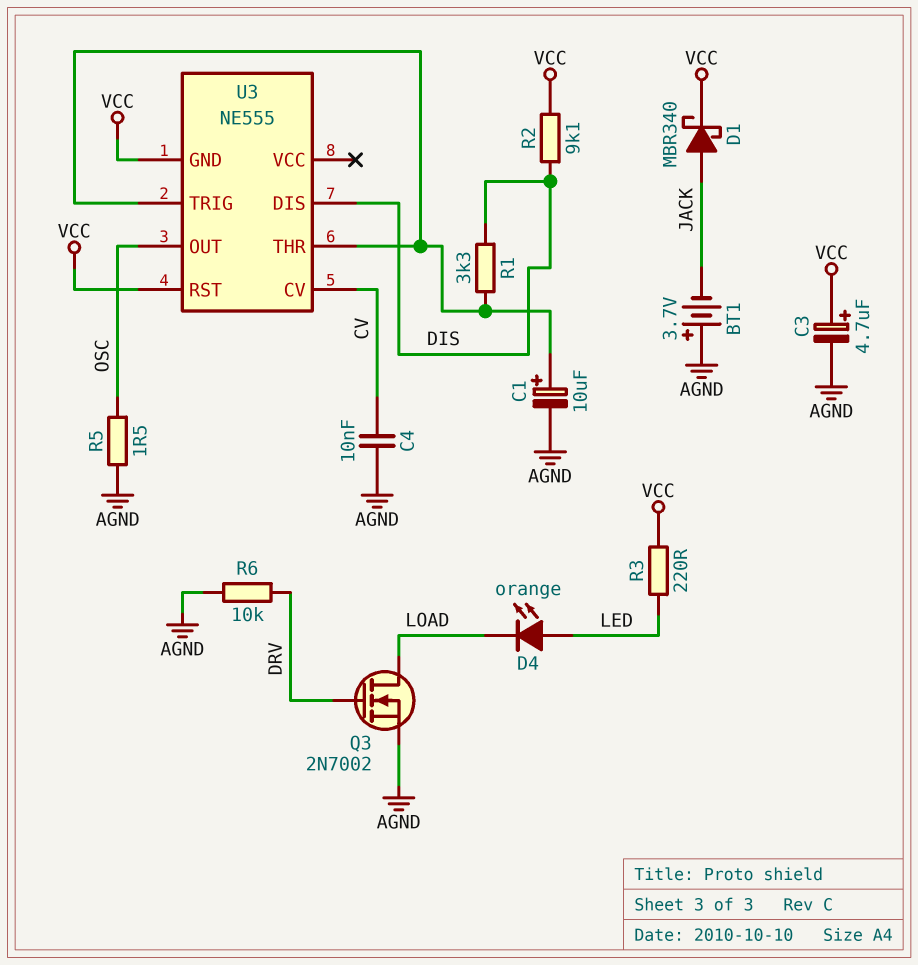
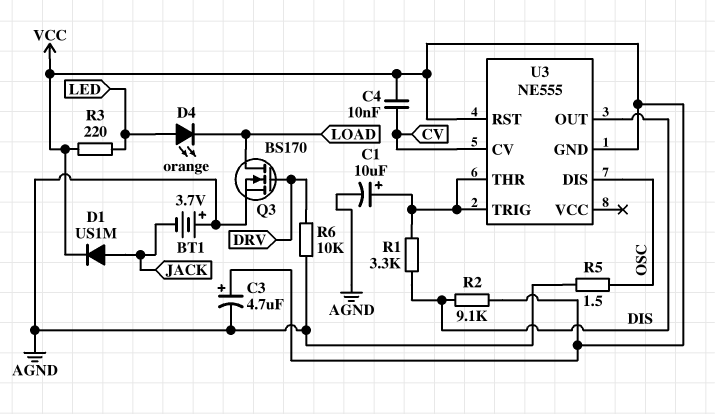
C4: 10nF (AGND, CV) -> 10nF (CV, VCC)
D1: schottky MBR340 (A JACK, K VCC) -> diode US1M (A JACK, K VCC)
Q3: NMOS 2N7002 (G DRV, D LOAD, S AGND) -> NMOS BS170 (G DRV, D LOAD, S AGND)
U3 pin DIS: DIS -> OSC
U3 pin OUT: OSC -> DIS

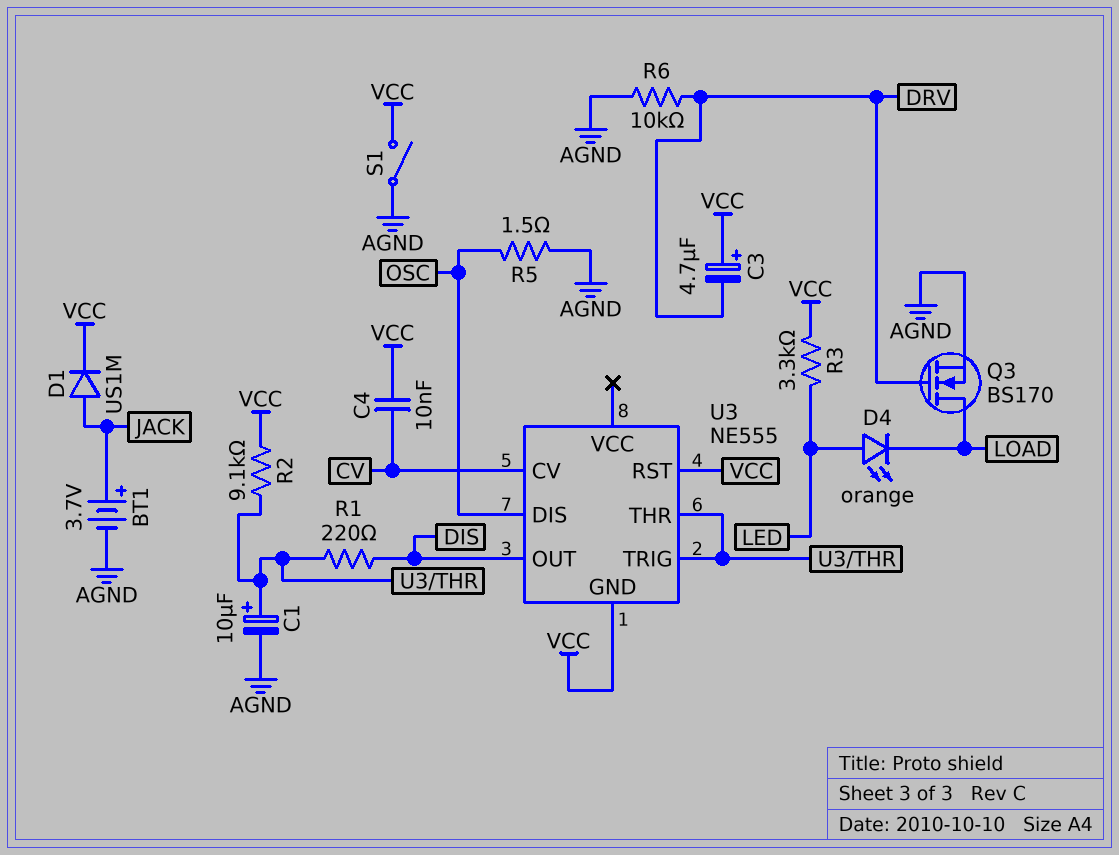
BT1: 3.7V (plus AGND, minus JACK) -> 3.7V (plus JACK, minus AGND)
C3: 4.7uF (plus VCC, minus AGND) -> 4.7uF (plus VCC, minus DRV)
R1: 3.3k (DIS, U3/THR) -> 220 (DIS, U3/THR)
R2: 9.1k (DIS, VCC) -> 9.1k (U3/THR, VCC)
R3: 220 (LED, VCC) -> 3.3k (LED, VCC)
S1: none -> switch (AGND, VCC)

